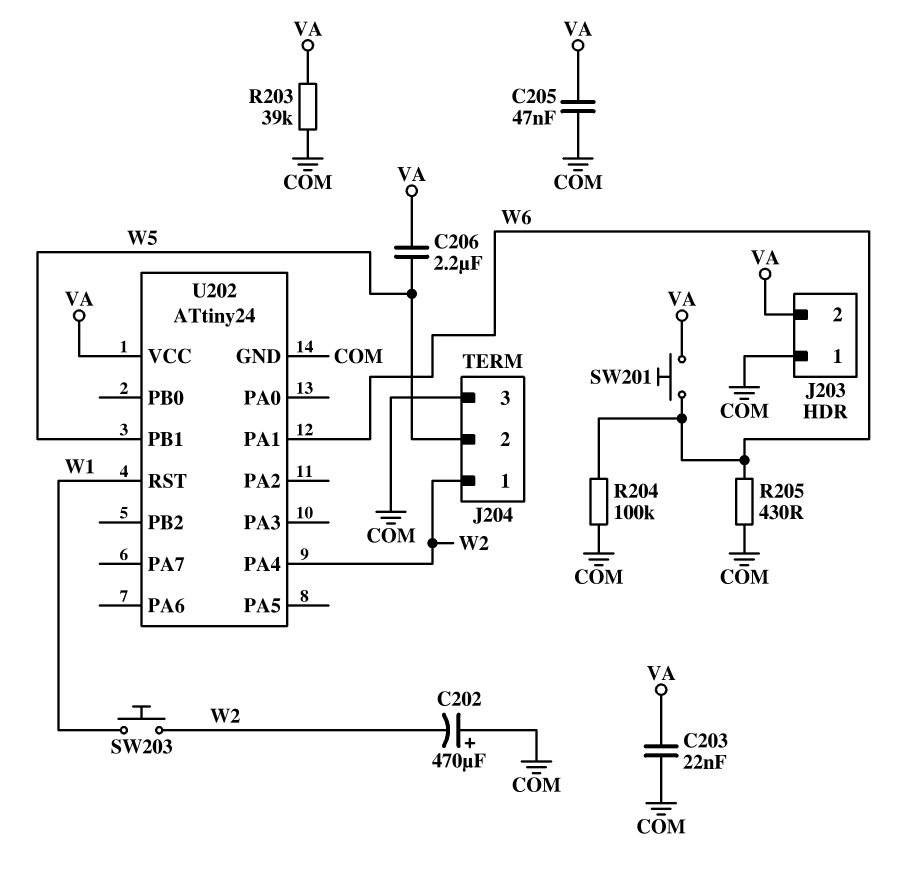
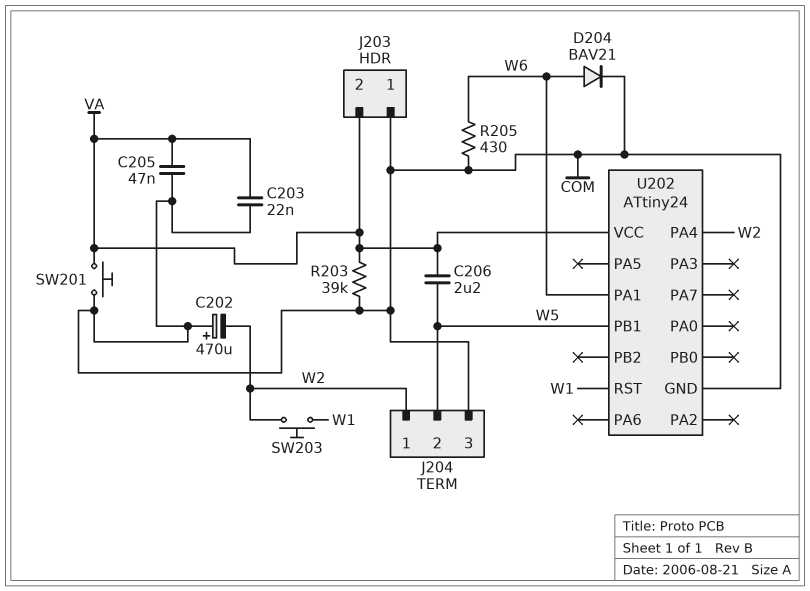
D204: none -> diode BAV21 (A W6, K COM)
R204: 100k (COM, W6) -> none
SW201: button (VA, W6) -> button (COM, VA)

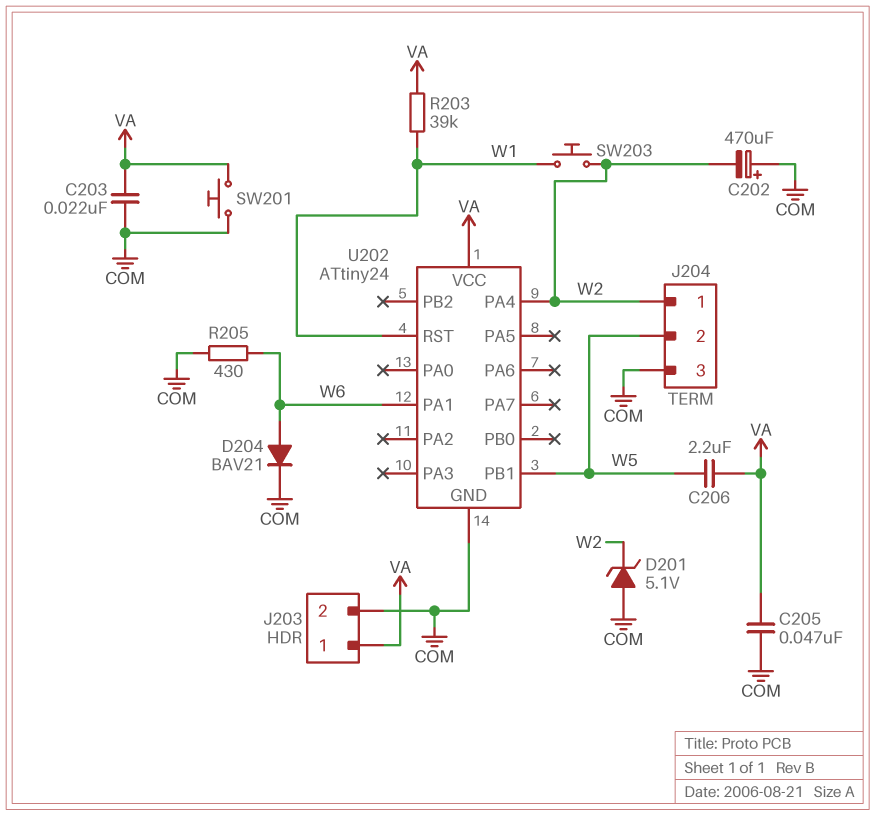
D201: none -> zener 5.1V (A COM, K W2)
J203 pin 1: COM -> VA
J203 pin 2: VA -> COM
R203: 39k (COM, VA) -> 39k (VA, W1)

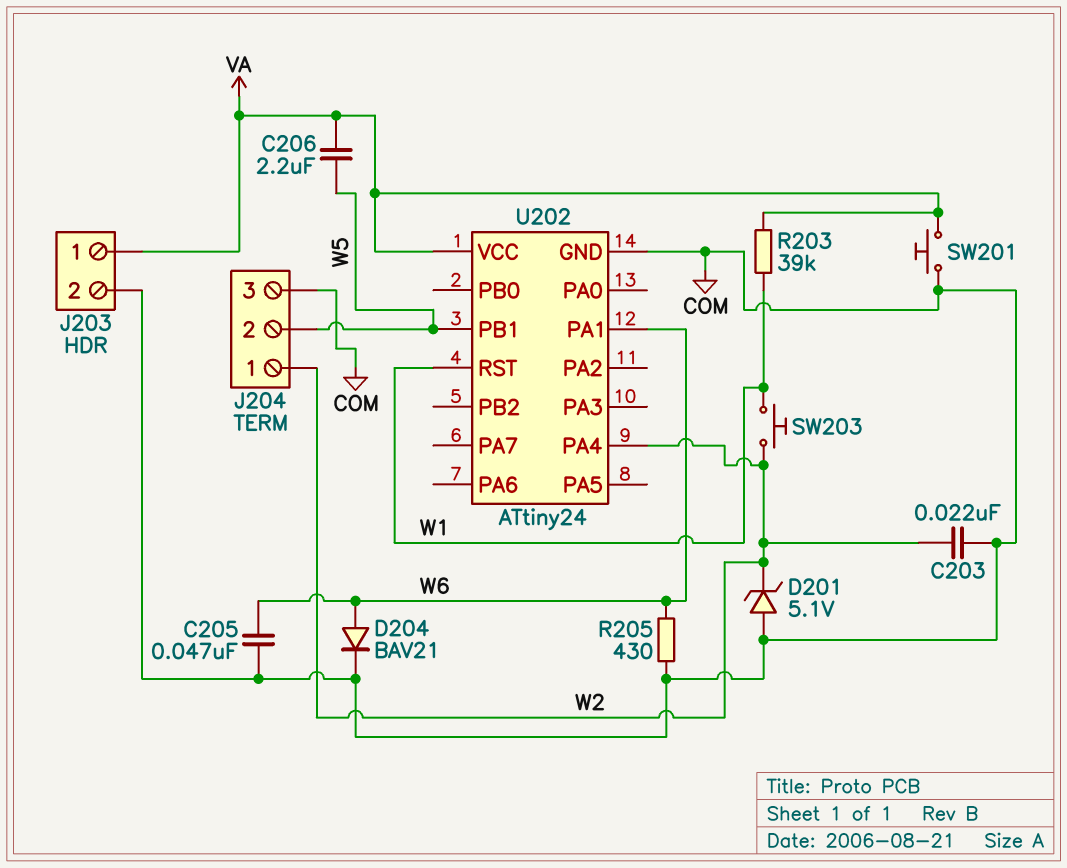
C202: 470uF (plus COM, minus W2) -> none
C203: 22nF (COM, VA) -> 22nF (COM, W2)
C205: 47nF (COM, VA) -> 47nF (COM, W6)

